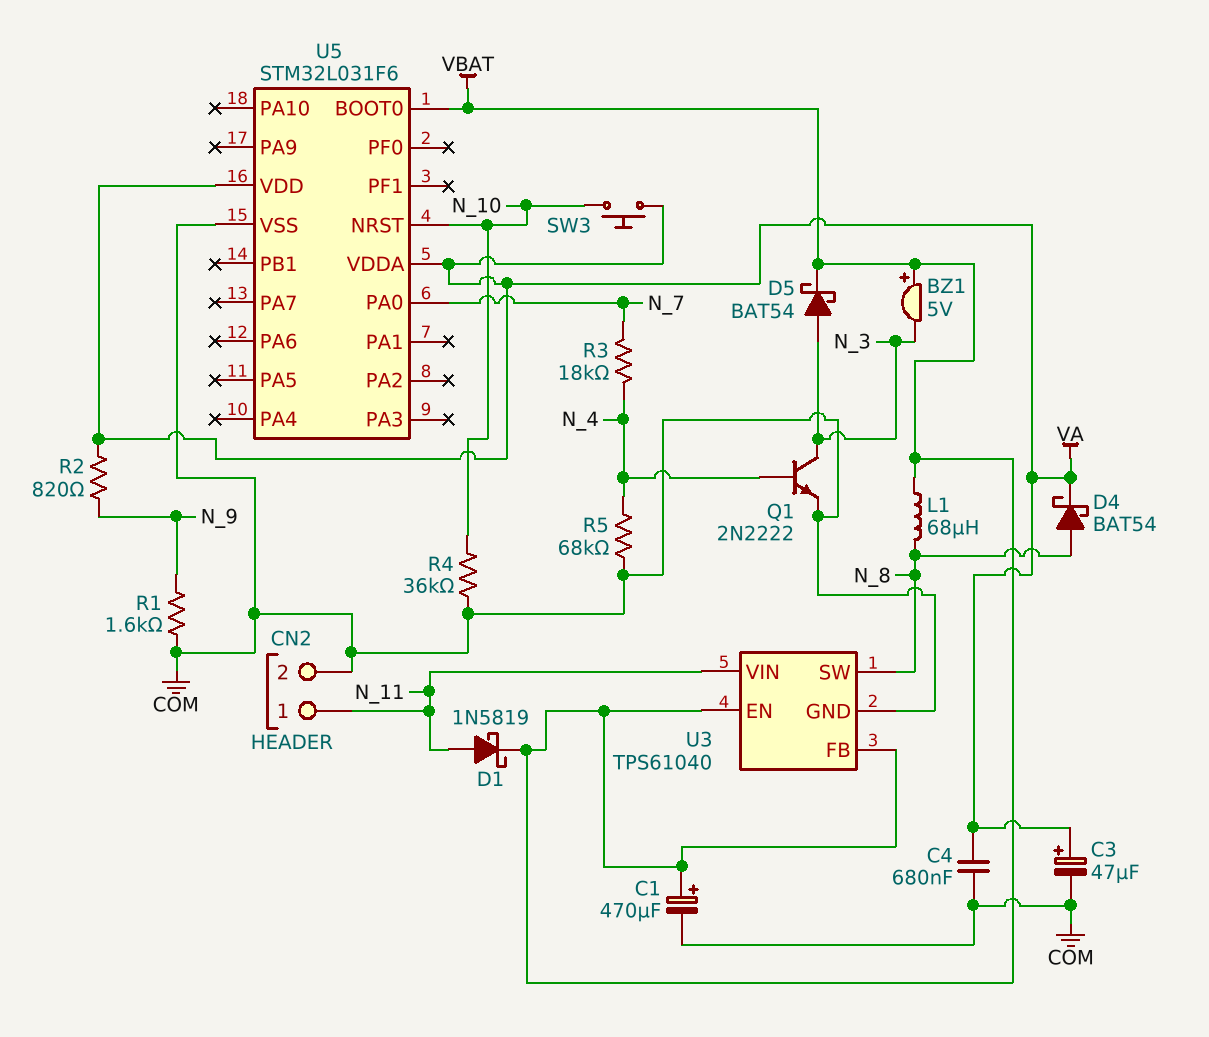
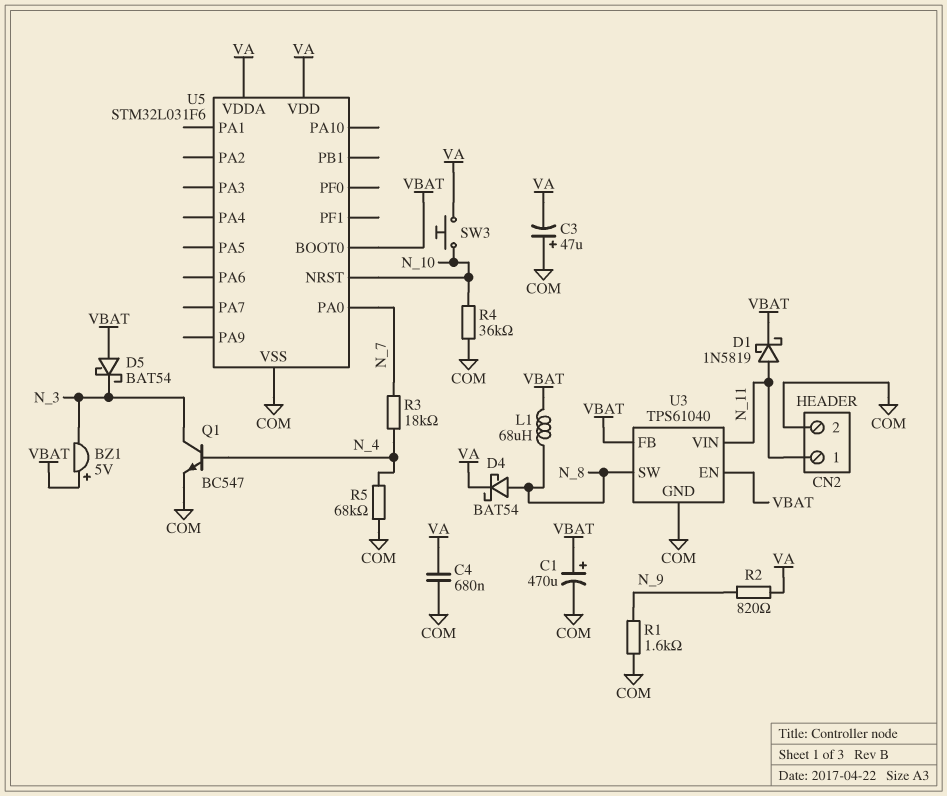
C3: 47uF (plus VA, minus COM) -> 47uF (plus COM, minus VA)
D5: schottky BAT54 (A N_3, K VBAT) -> schottky BAT54 (A VBAT, K N_3)
Q1: NPN 2N2222 (B N_4, C N_3, E COM) -> NPN BC547 (B N_4, C N_3, E COM)

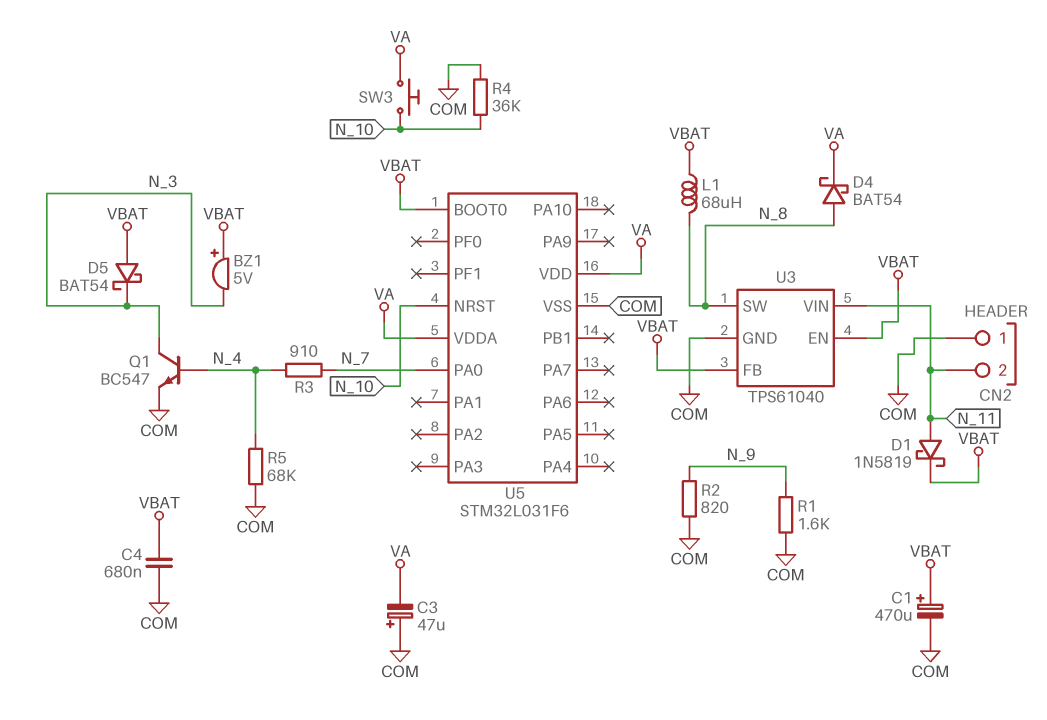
C4: 680nF (COM, VA) -> 680nF (COM, VBAT)
CN2 pin 1: N_11 -> COM
CN2 pin 2: COM -> N_11
R2: 820 (N_9, VA) -> 820 (COM, N_9)
R3: 18k (N_4, N_7) -> 910 (N_4, N_7)

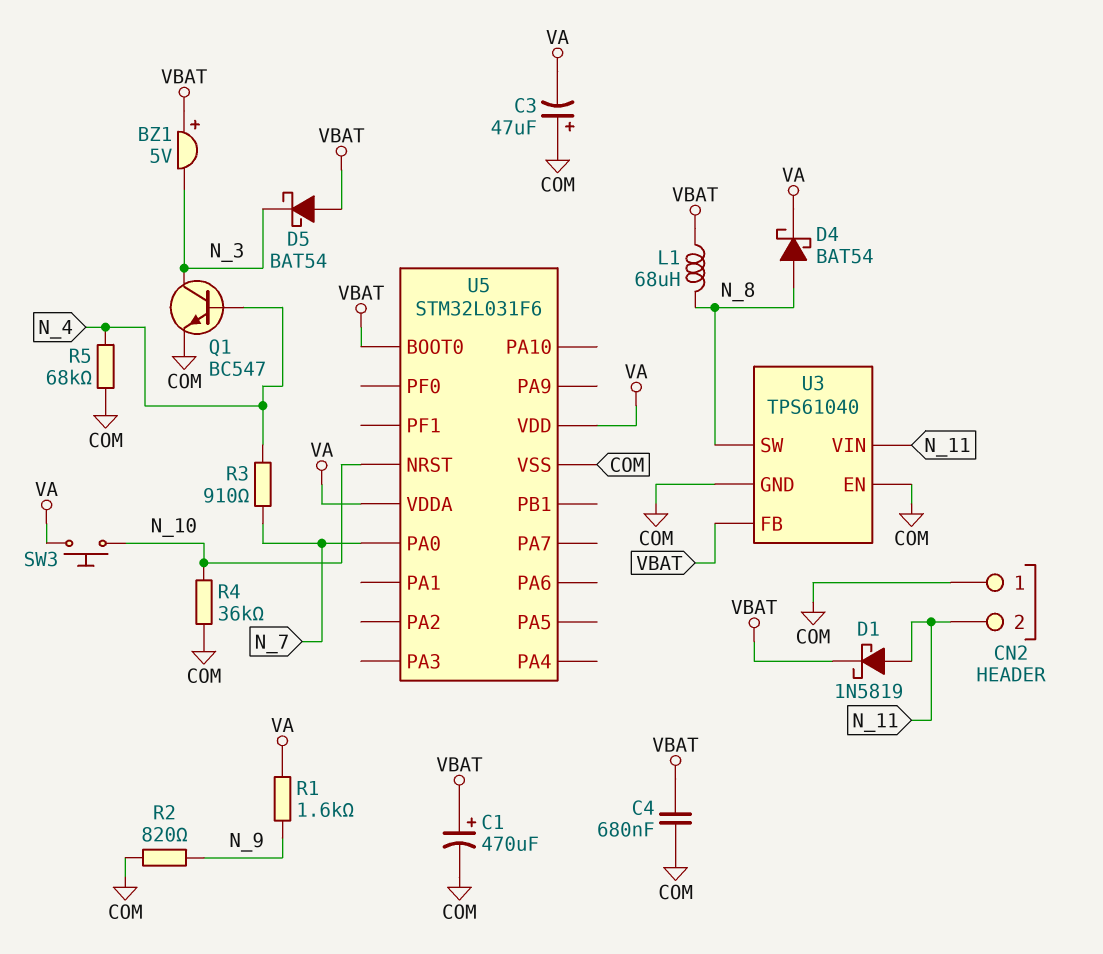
R1: 1.6k (COM, N_9) -> 1.6k (N_9, VA)
U3 pin EN: VBAT -> COM

